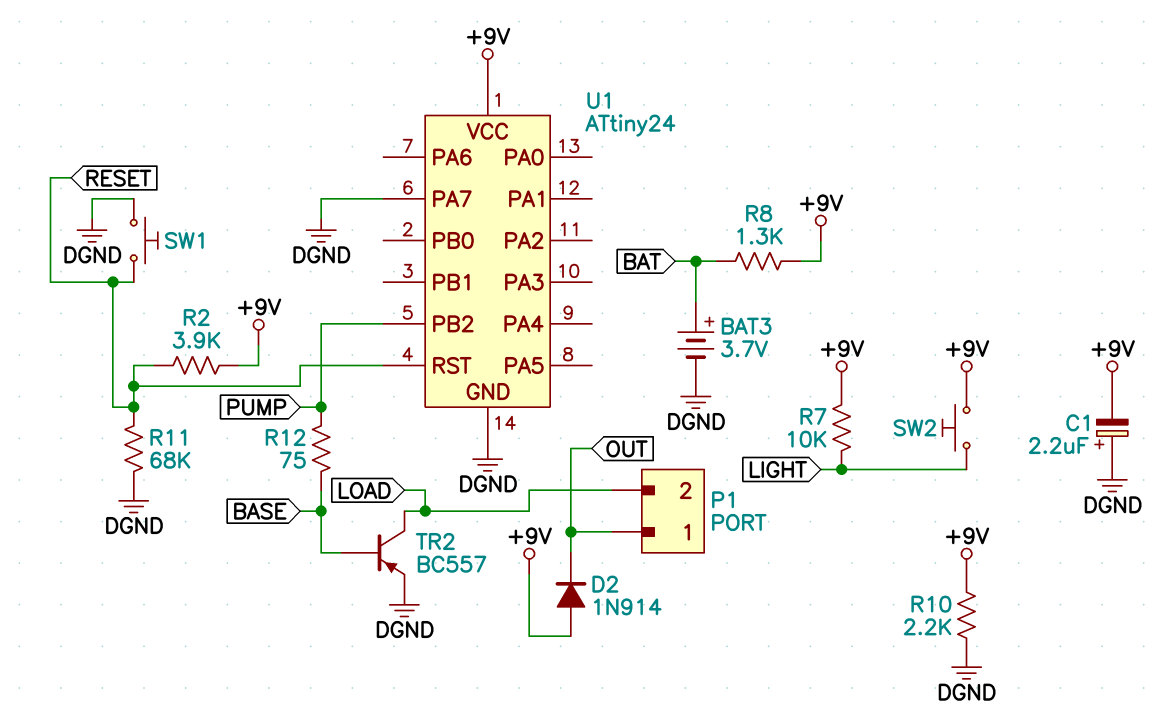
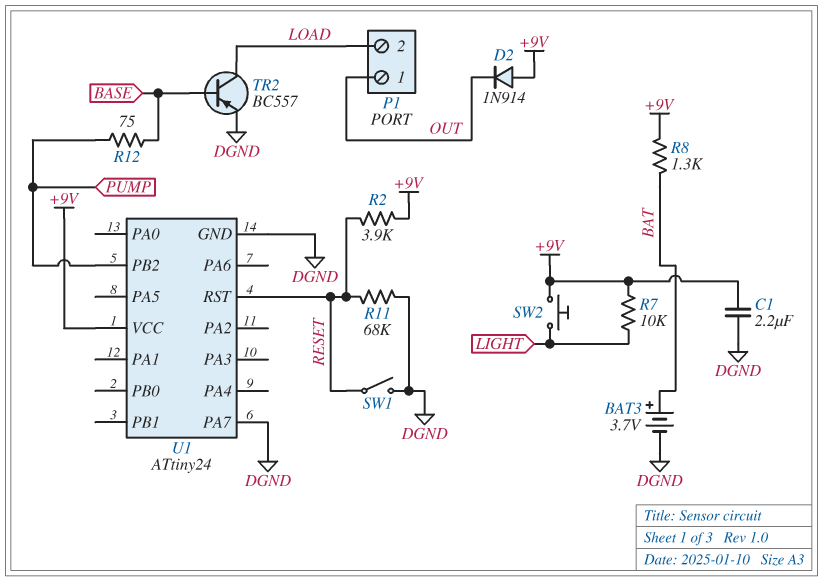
C1: 2.2uF (plus DGND, minus +9V) -> 2.2uF (+9V, DGND)
R10: 2.2k (+9V, DGND) -> none
SW1: button (DGND, RESET) -> switch (DGND, RESET)

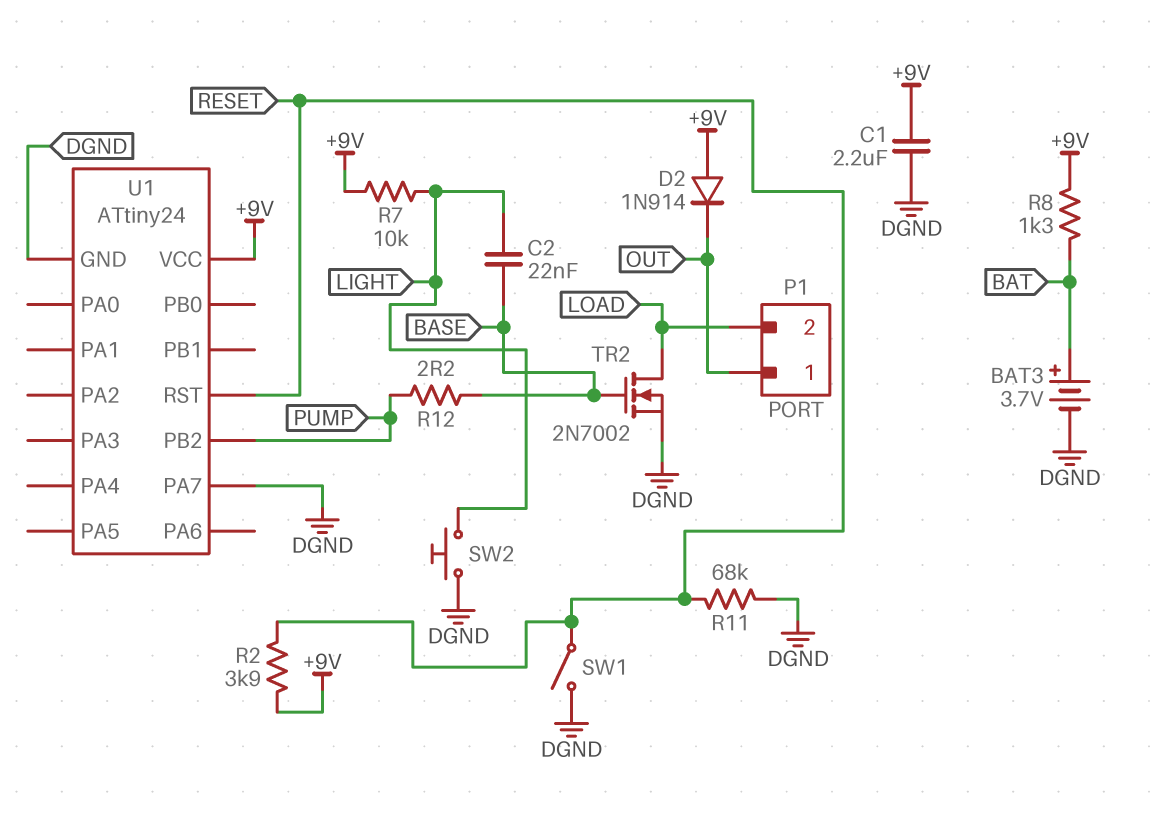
C2: none -> 22nF (BASE, LIGHT)
R12: 75 (BASE, PUMP) -> 2.2 (BASE, PUMP)
SW2: button (+9V, LIGHT) -> button (DGND, LIGHT)
TR2: PNP BC557 (B BASE, C LOAD, E DGND) -> NMOS 2N7002 (G BASE, D LOAD, S DGND)

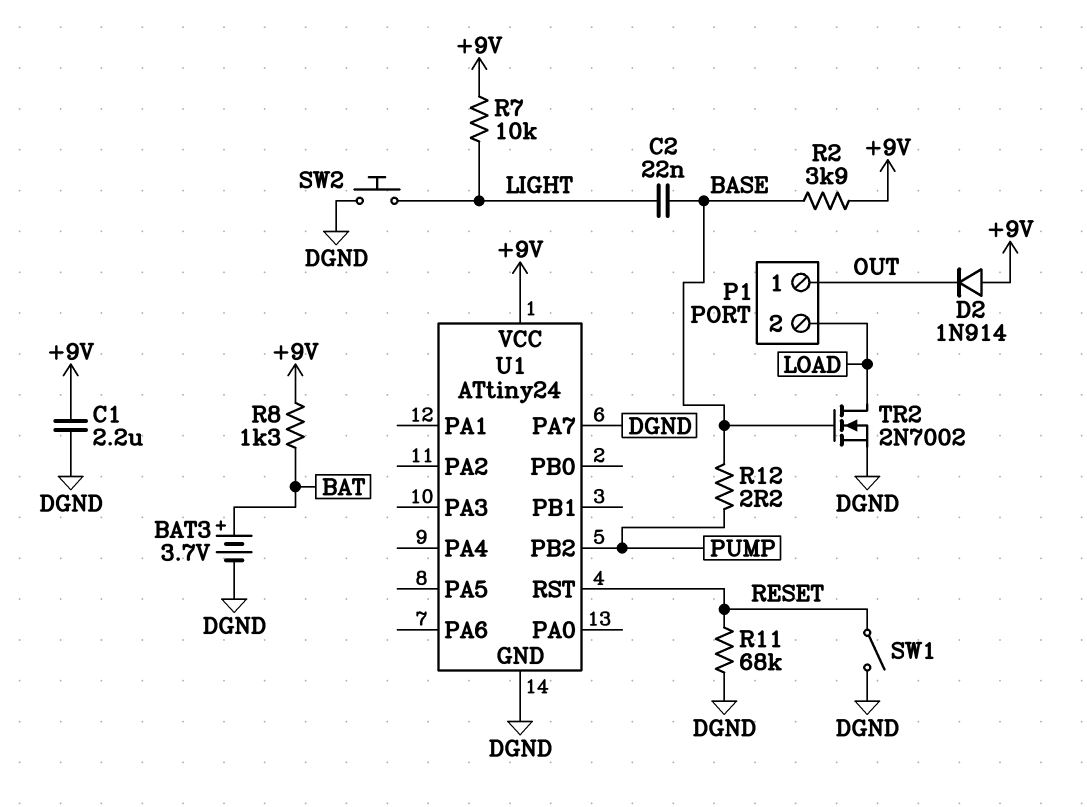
R2: 3.9k (+9V, RESET) -> 3.9k (+9V, BASE)

